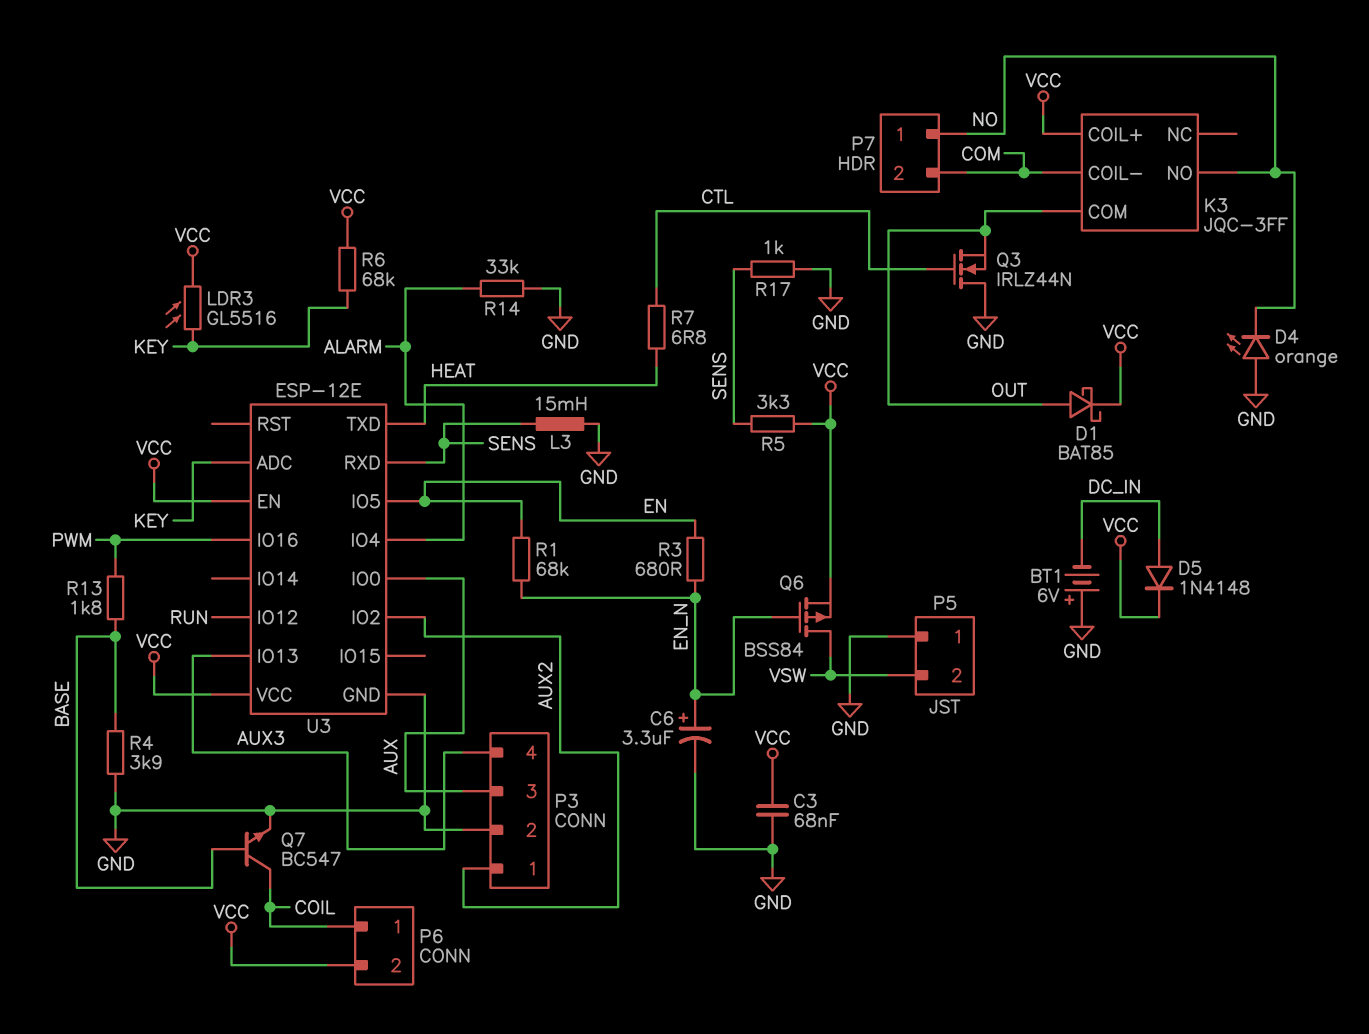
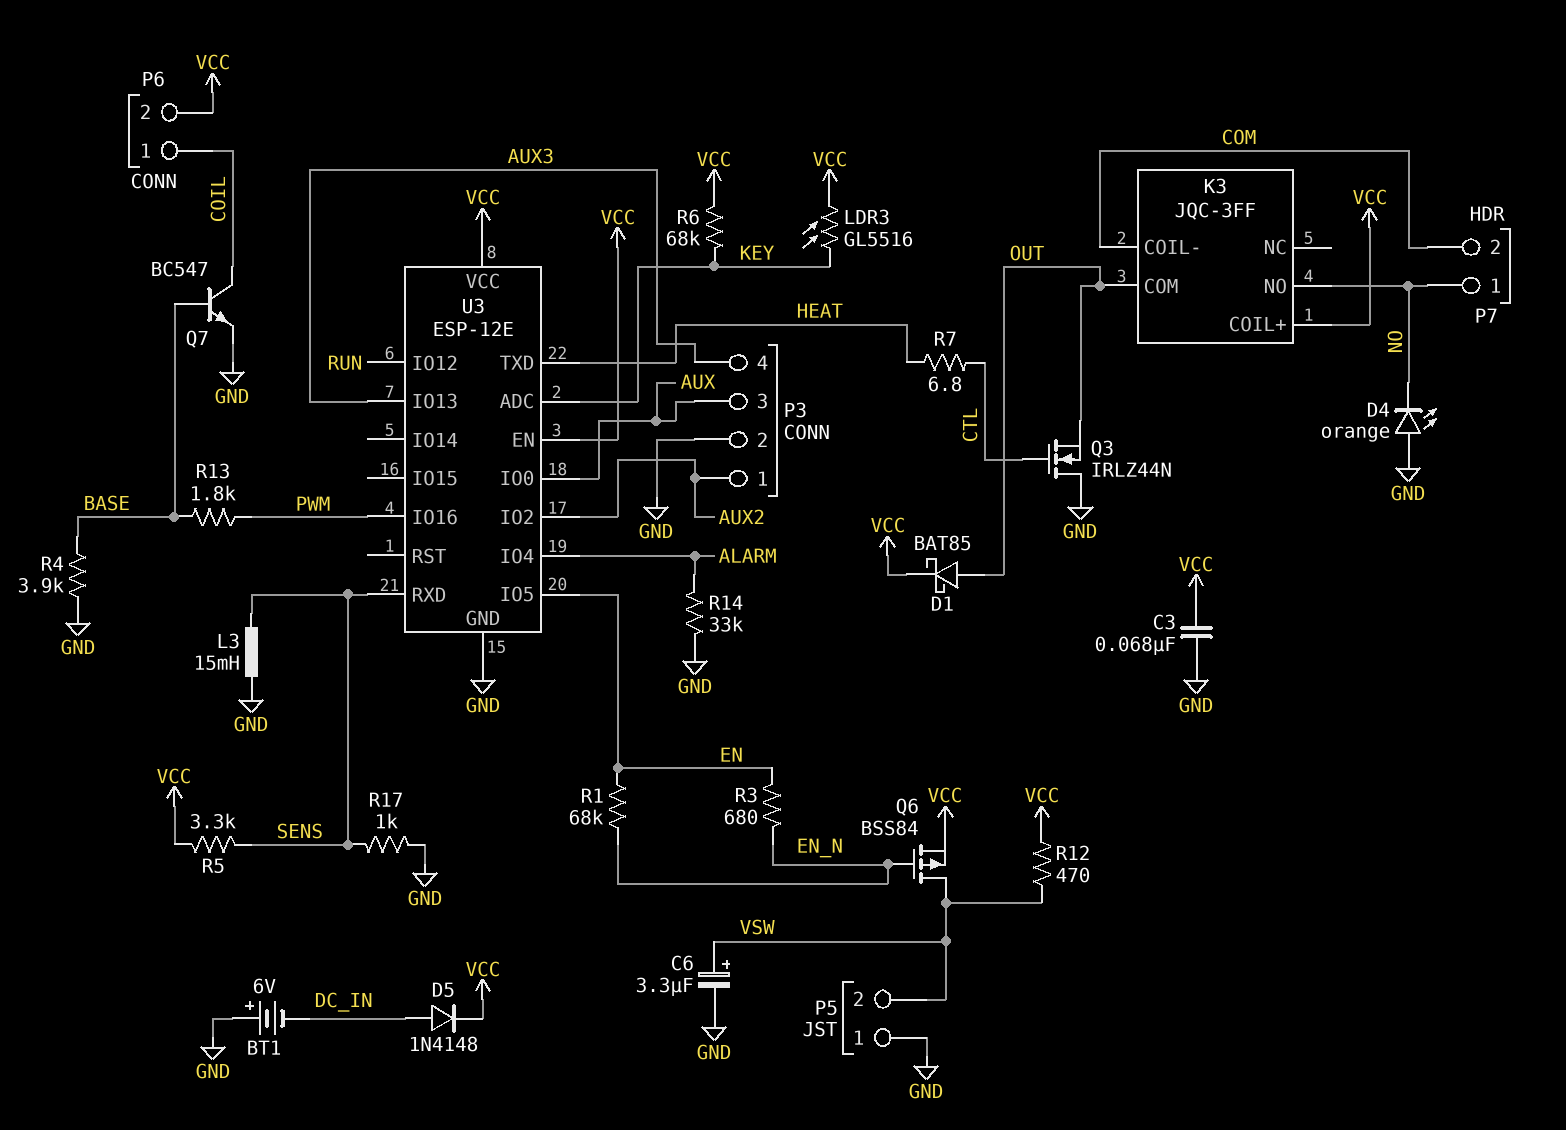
C6: 3.3uF (plus EN_N, minus GND) -> 3.3uF (plus VSW, minus GND)
R12: none -> 470 (VCC, VSW)

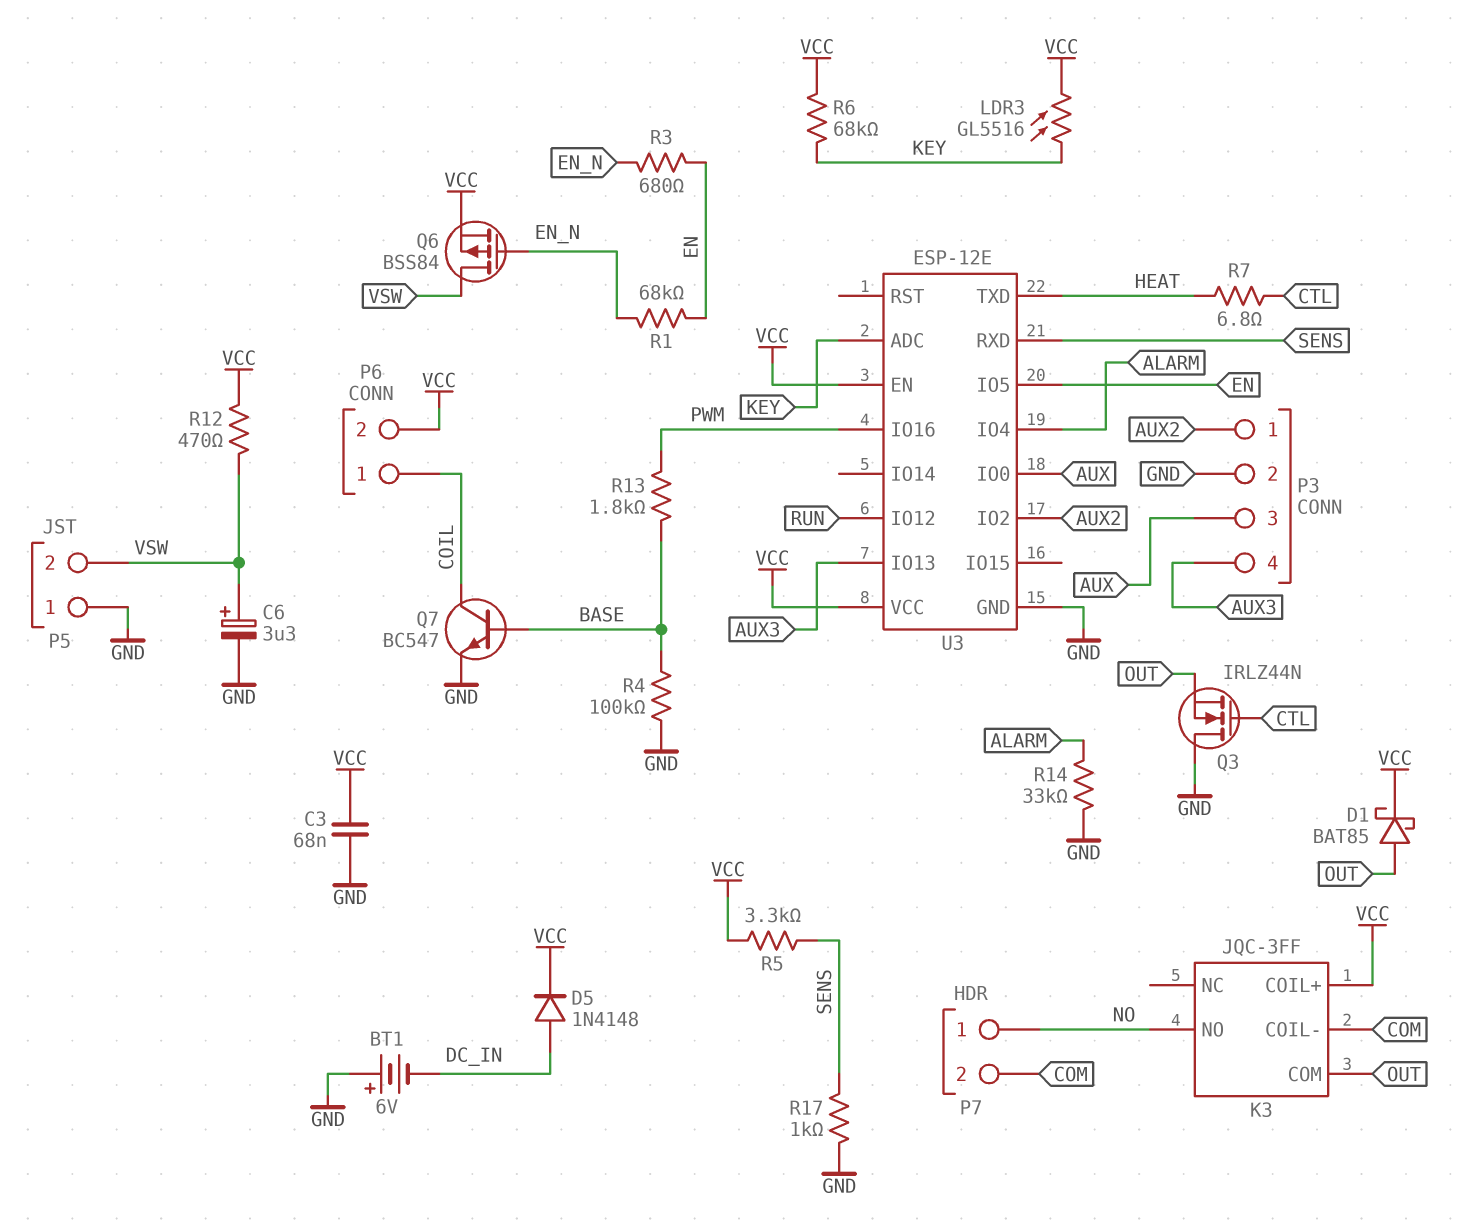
D4: LED orange (A GND, K NO) -> none
L3: 15mH (GND, SENS) -> none
R4: 3.9k (BASE, GND) -> 100k (BASE, GND)

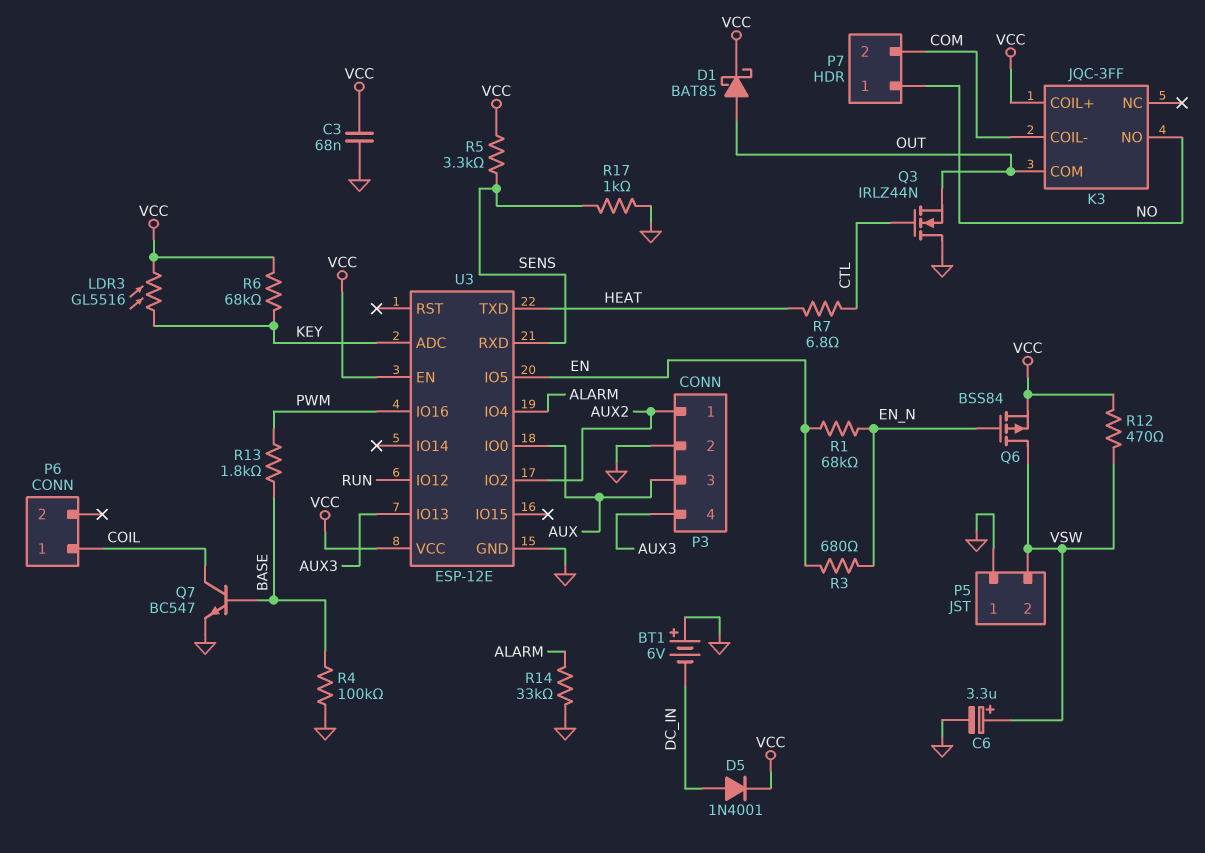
D5: diode 1N4148 (A DC_IN, K VCC) -> diode 1N4001 (A DC_IN, K VCC)
P6 pin 2: VCC -> none

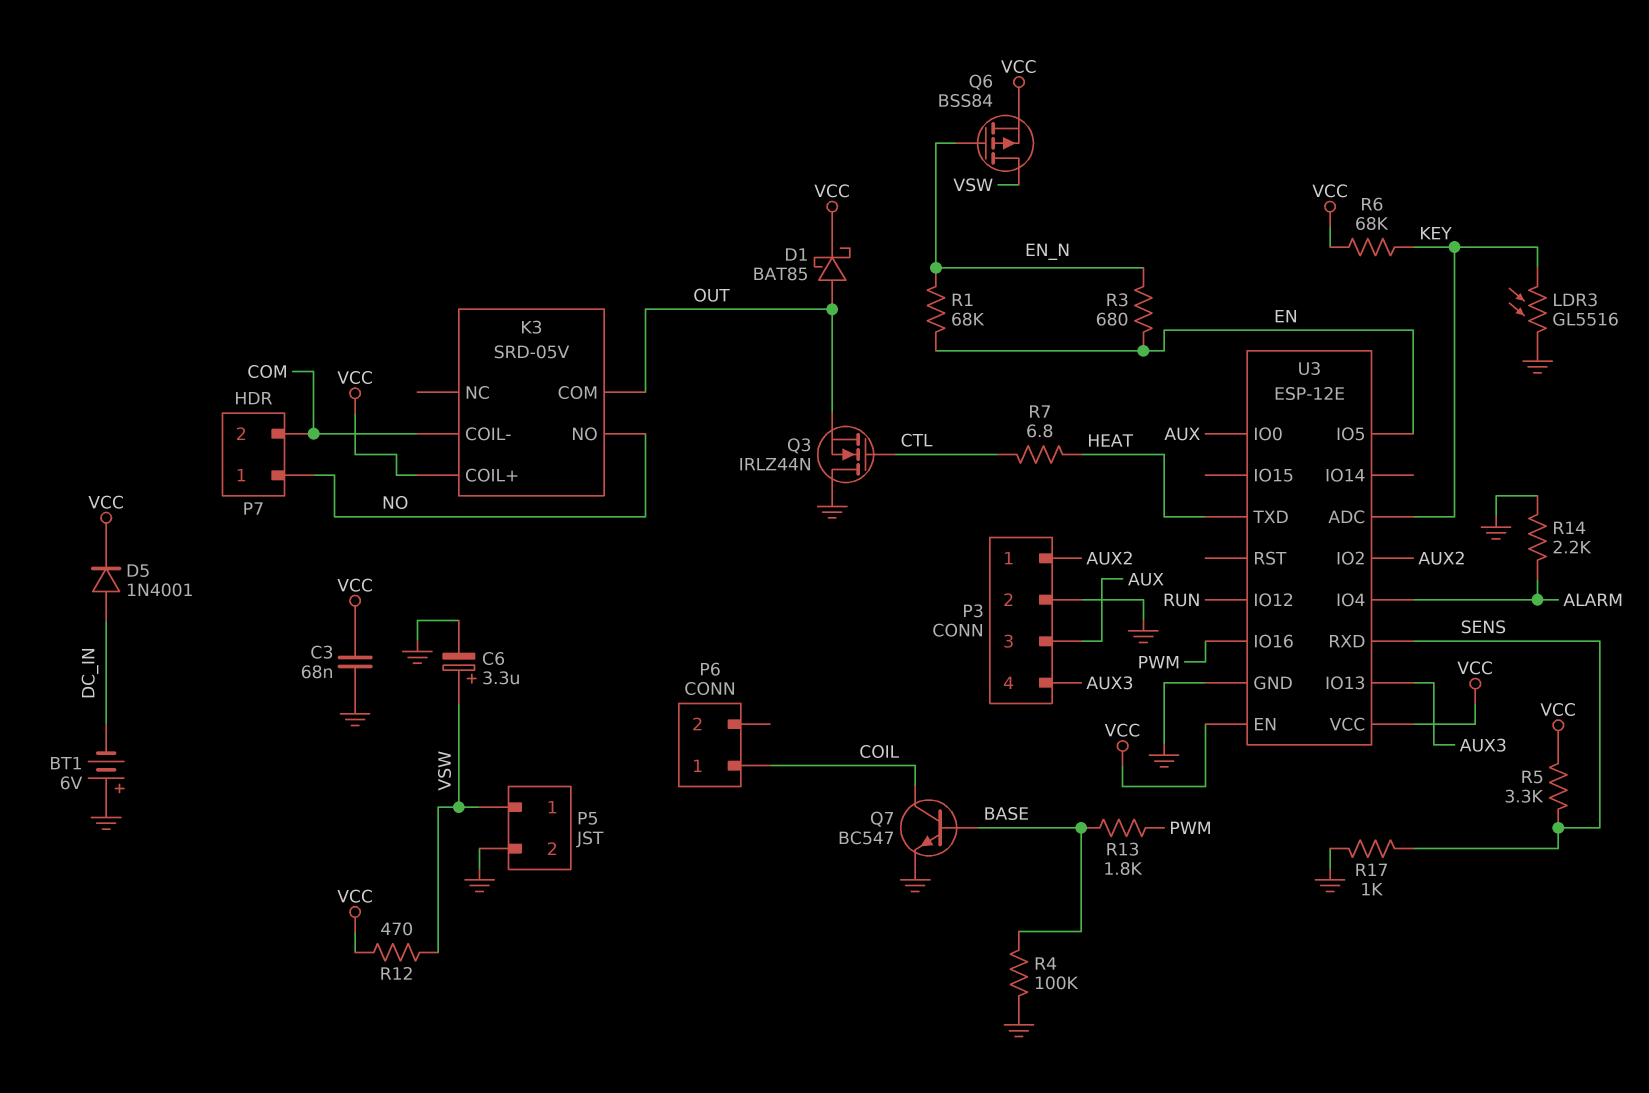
K3: JQC-3FF -> SRD-05V
LDR3: GL5516 (KEY, VCC) -> GL5516 (GND, KEY)
P5 pin 1: GND -> VSW
P5 pin 2: VSW -> GND
R14: 33k (ALARM, GND) -> 2.2k (ALARM, GND)

